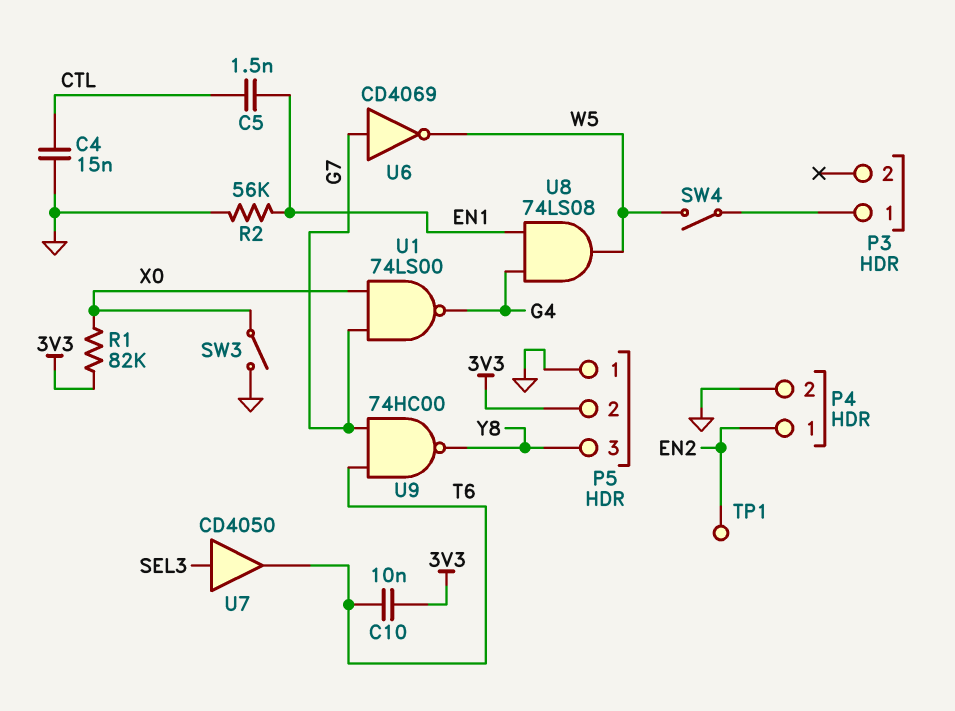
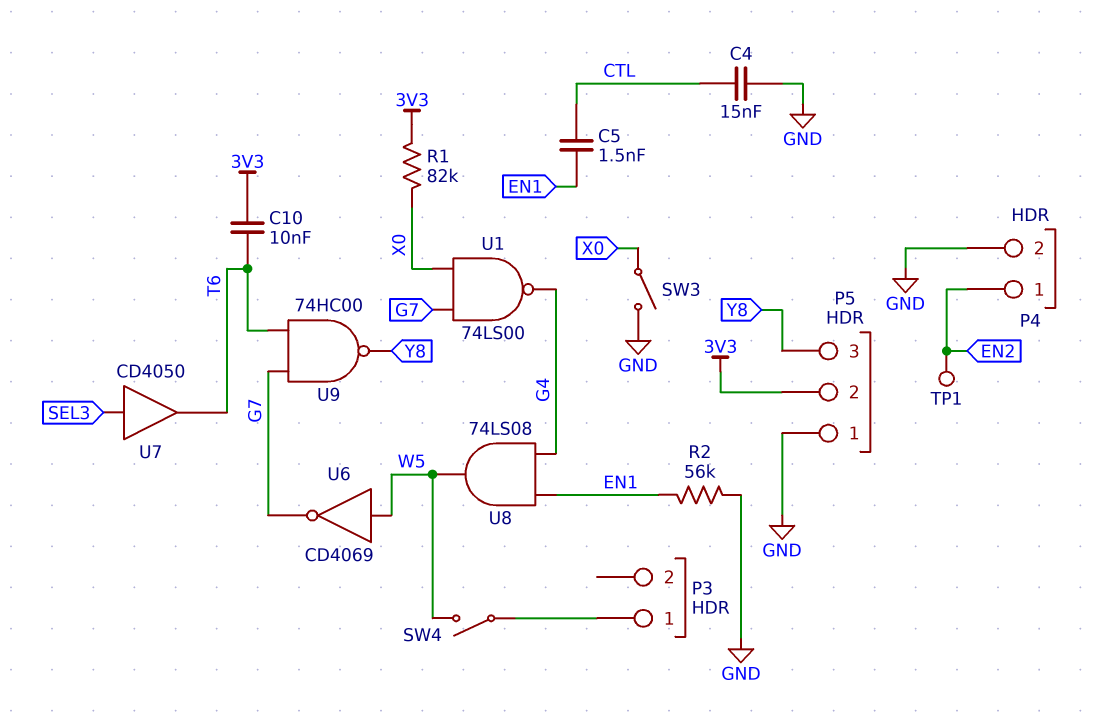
U6: NOT CD4069 (in G7, out W5) -> NOT CD4069 (in W5, out G7)

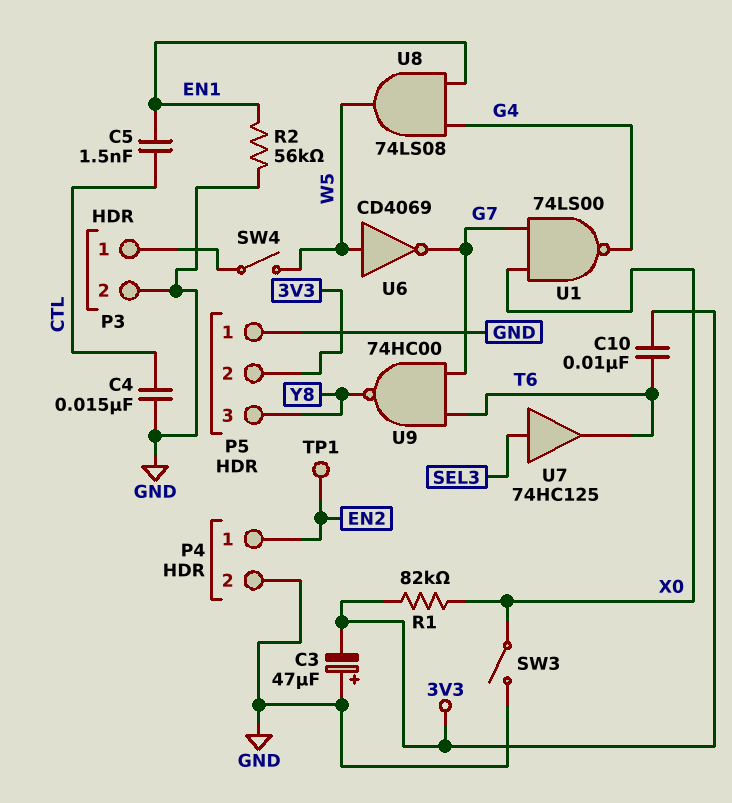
C3: none -> 47uF (plus GND, minus 3V3)
P3 pin 2: none -> GND
U7: buffer CD4050 (in SEL3, out T6) -> buffer 74HC125 (in SEL3, out T6)

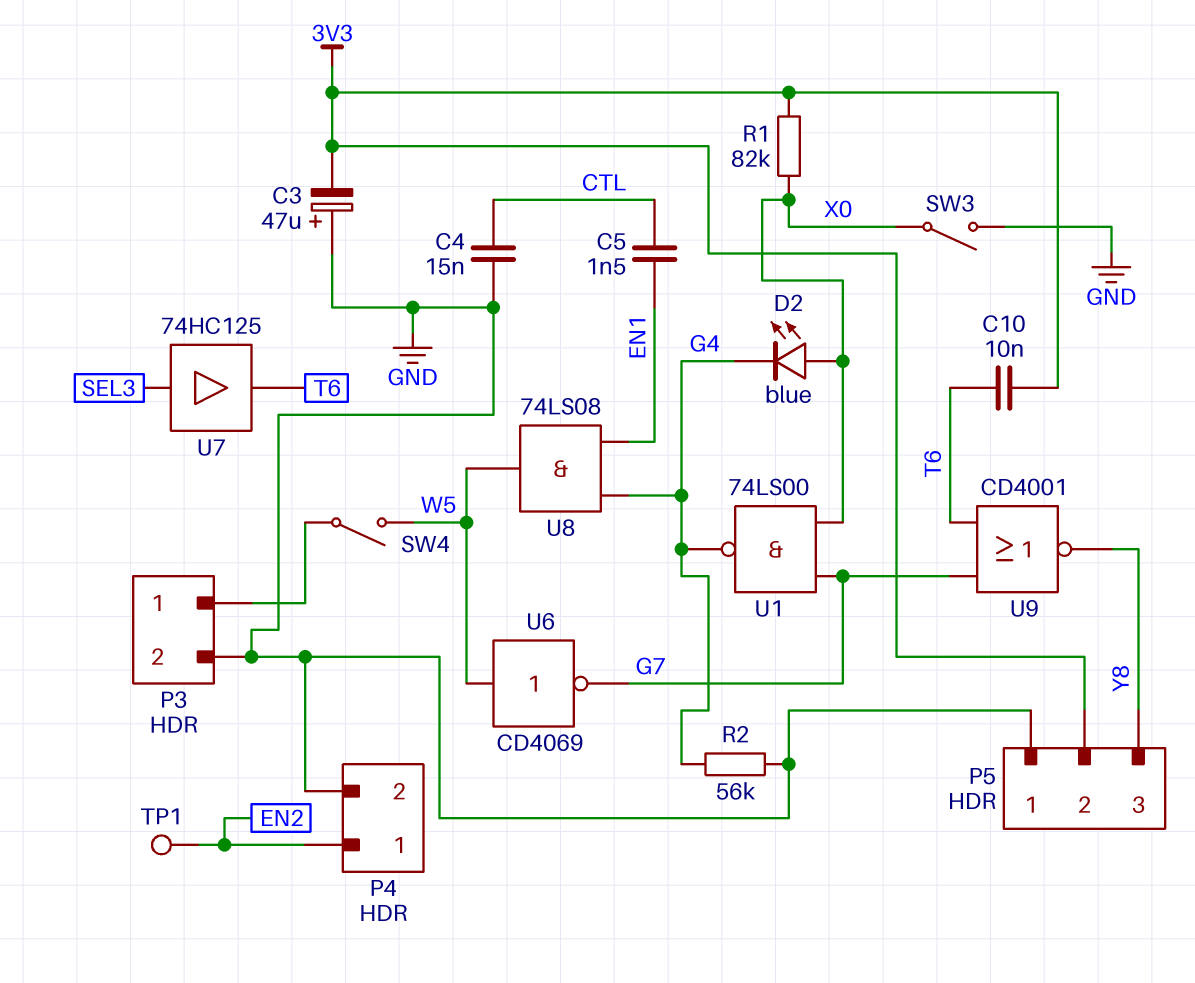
D2: none -> LED blue (A X0, K G4)
R2: 56k (EN1, GND) -> 56k (G4, GND)
U9: NAND 74HC00 (in G7, in T6, out Y8) -> NOR CD4001 (in G7, in T6, out Y8)

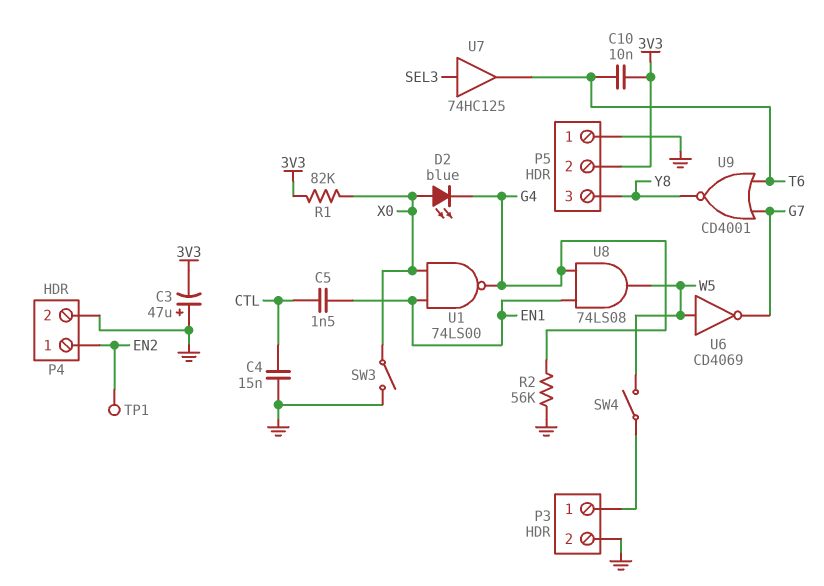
U1: NAND 74LS00 (in G7, in X0, out G4) -> NAND 74LS00 (in EN1, in X0, out G4)

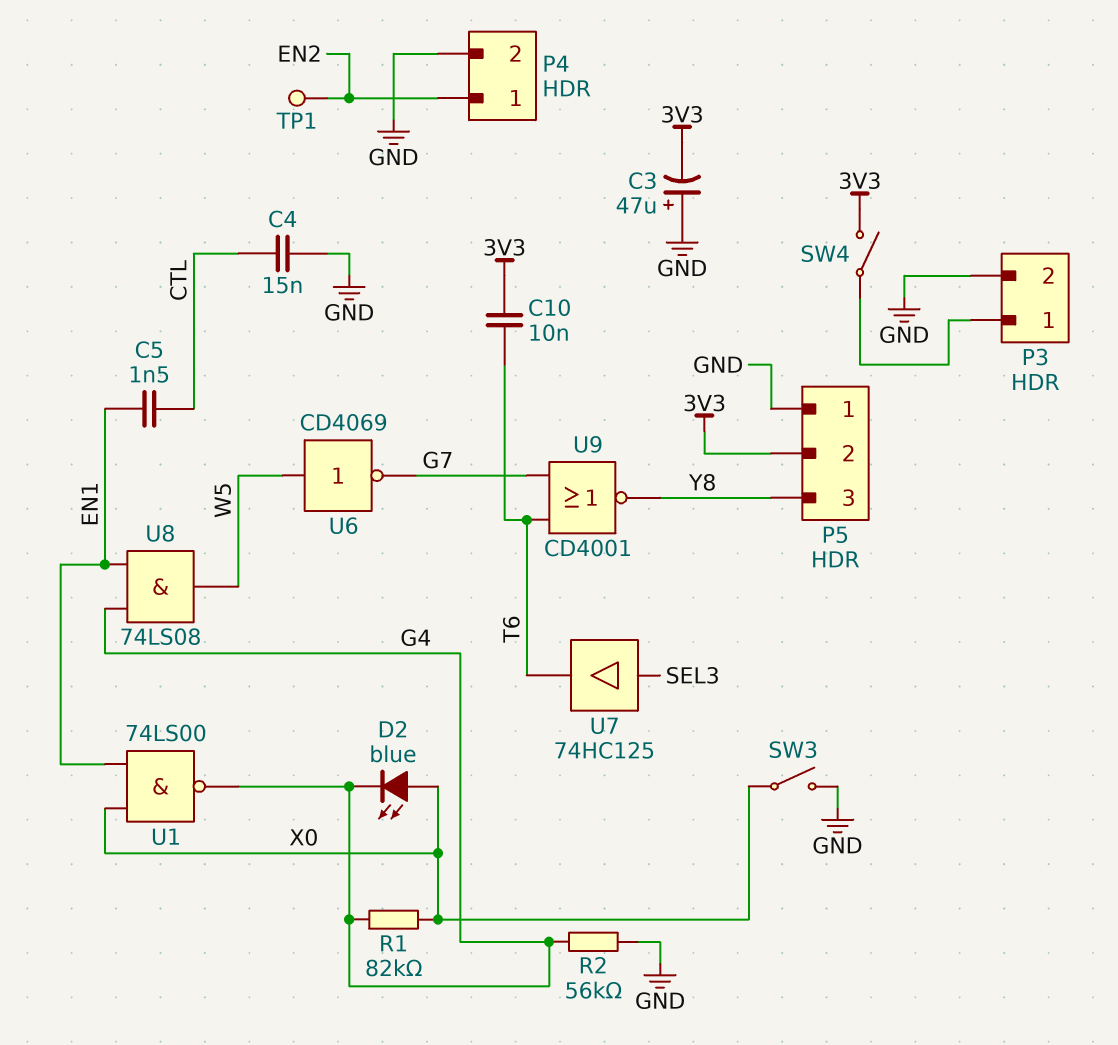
R1: 82k (3V3, X0) -> 82k (G4, X0)
SW4: switch (P3/1, W5) -> switch (3V3, P3/1)

